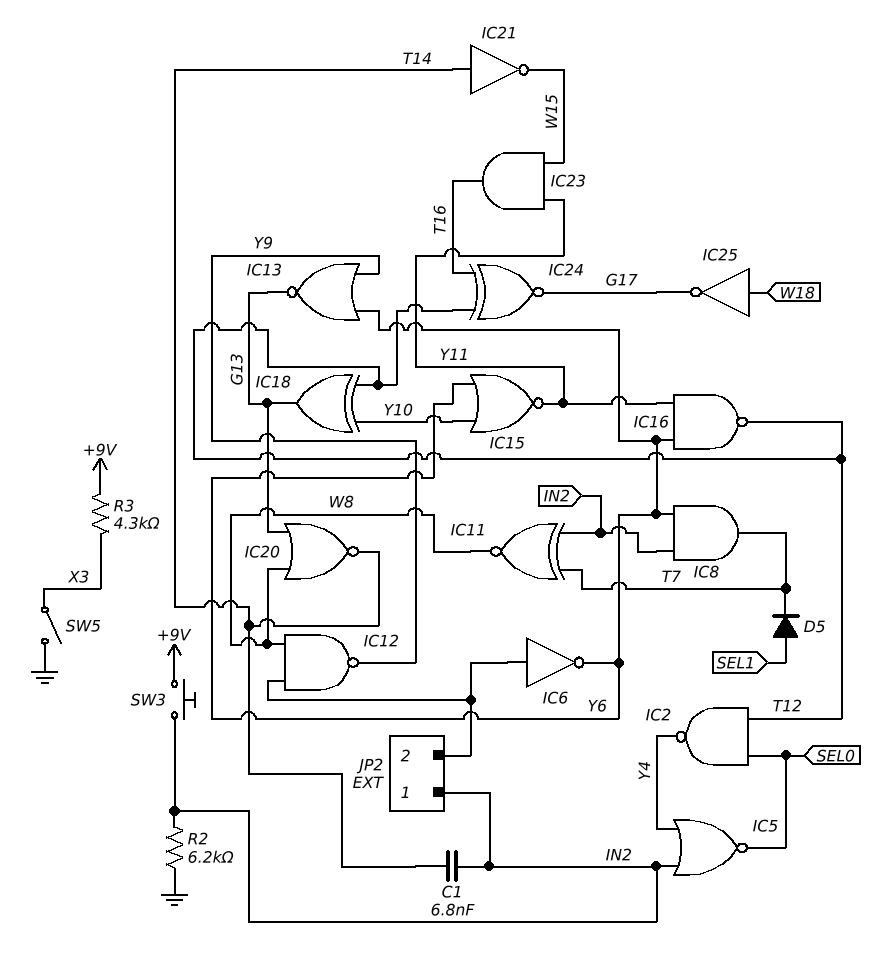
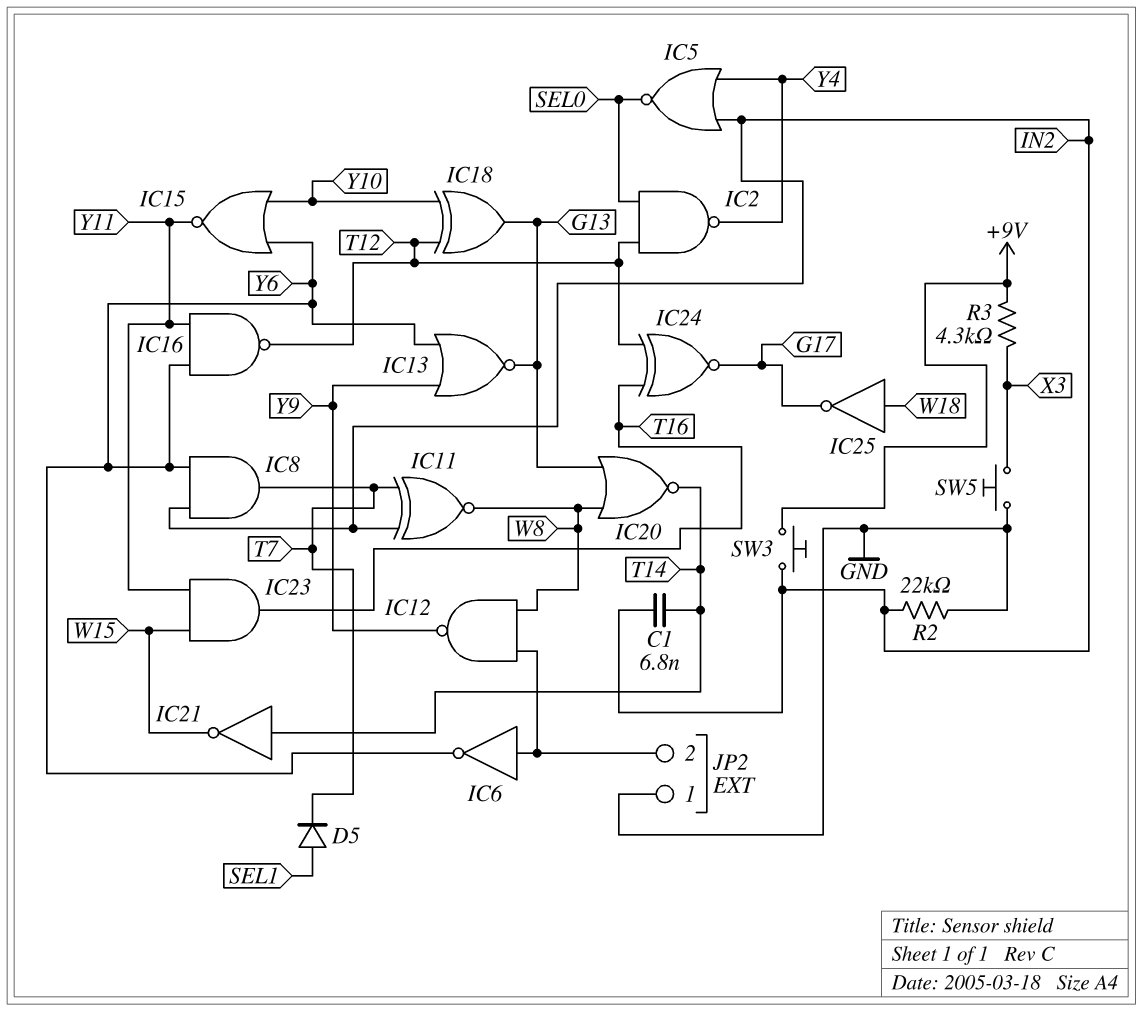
JP2 pin 1: IN2 -> GND
R2: 6.2k (GND, IN2) -> 22k (GND, IN2)
SW5: switch (GND, X3) -> button (GND, X3)

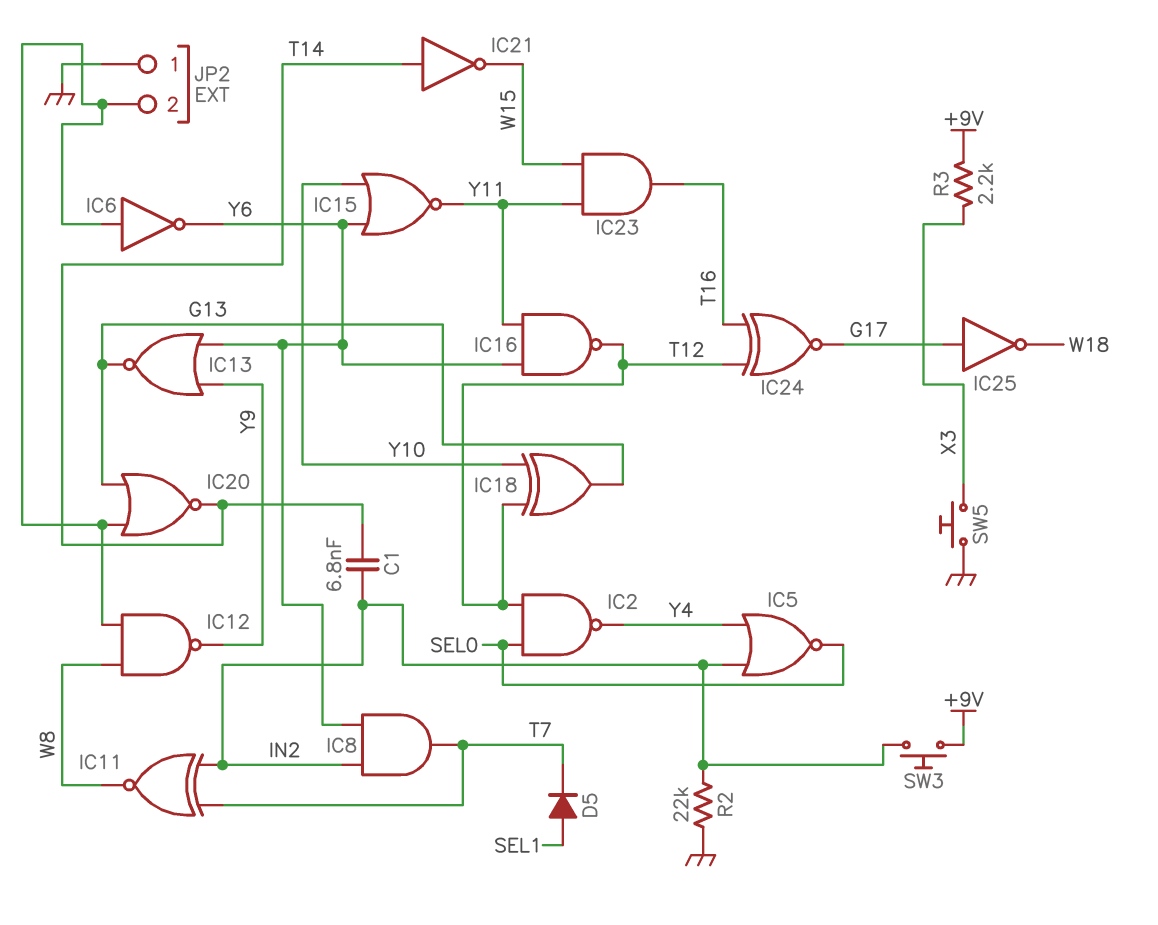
IC20: NOR (in G13, in W8, out T14) -> NOR (in G13, in JP2/2, out T14)
IC25: NOT (in W18, out G17) -> NOT (in G17, out W18)
R3: 4.3k (+9V, X3) -> 2.2k (+9V, X3)

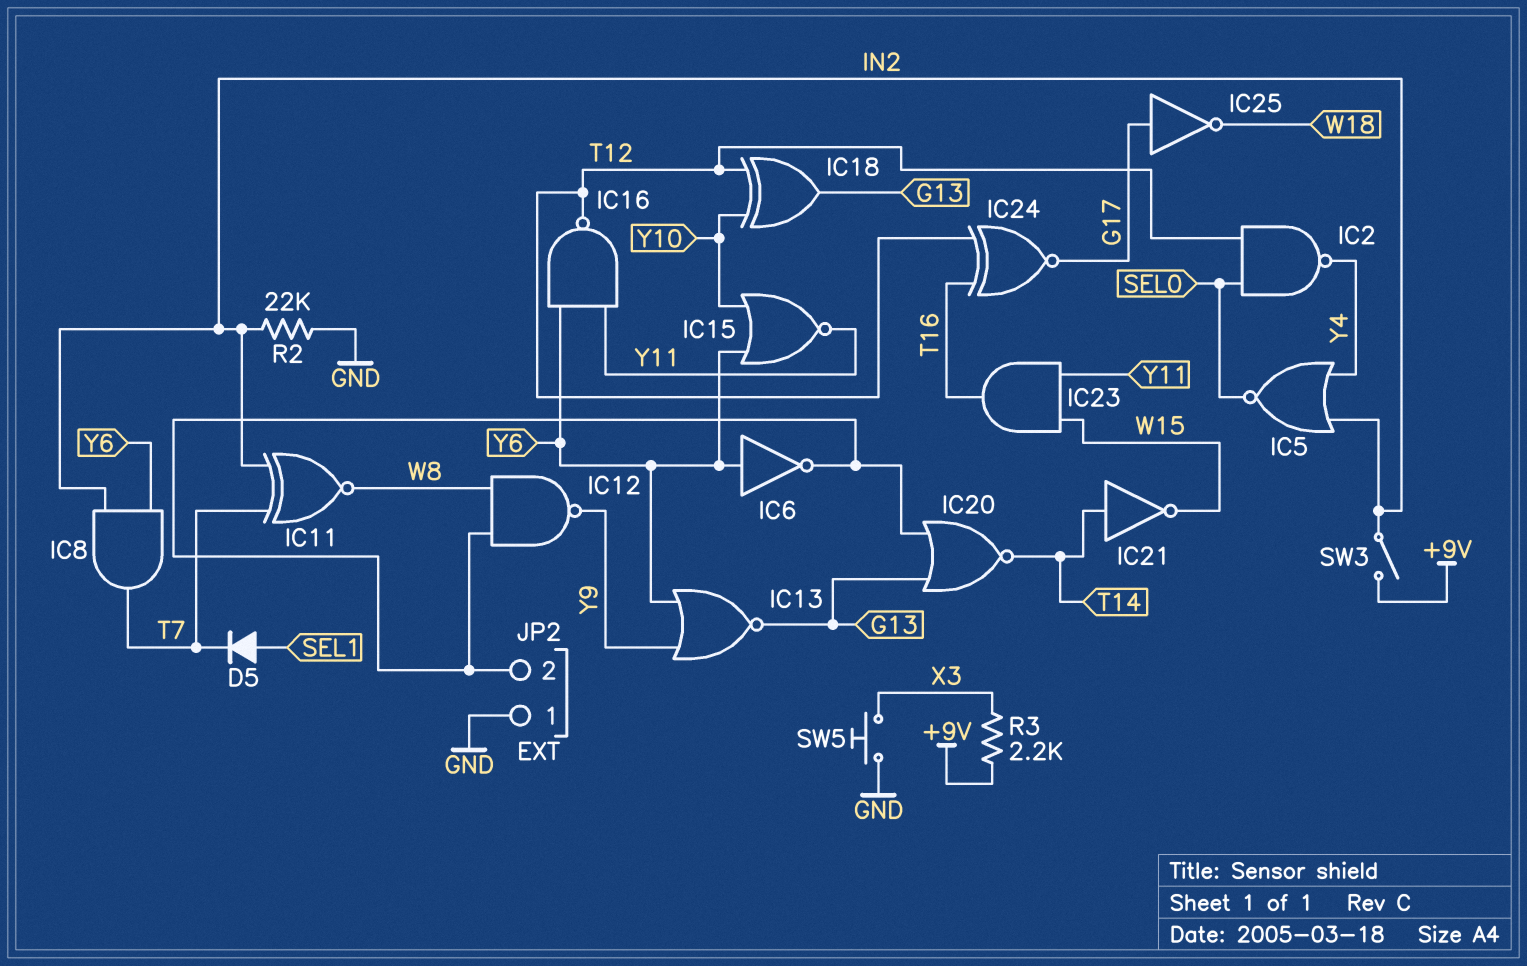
C1: 6.8nF (IN2, T14) -> none
IC6: NOT (in JP2/2, out Y6) -> NOT (in Y6, out JP2/2)
SW3: button (+9V, IN2) -> switch (+9V, IN2)

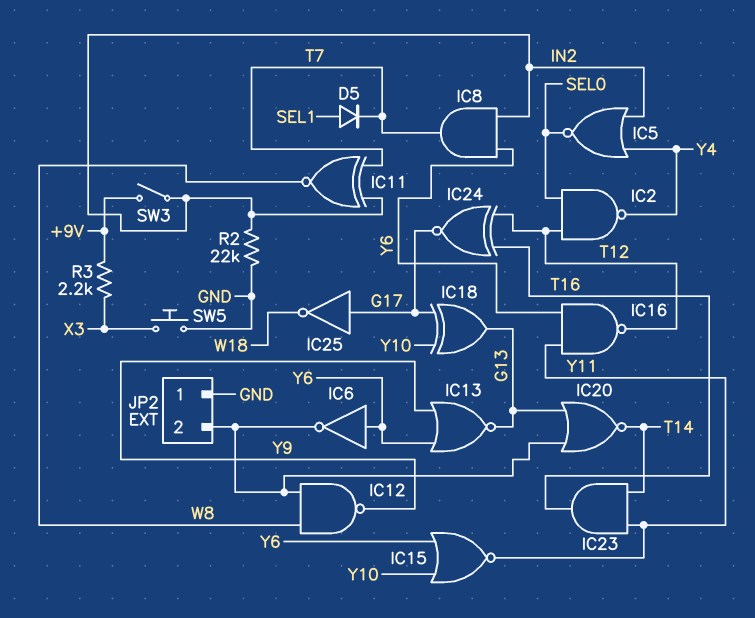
IC18: XOR (in T12, in Y10, out G13) -> XOR (in G17, in Y10, out G13)
IC21: NOT (in T14, out W15) -> none
IC23: AND (in W15, in Y11, out T16) -> AND (in T14, in Y11, out T16)

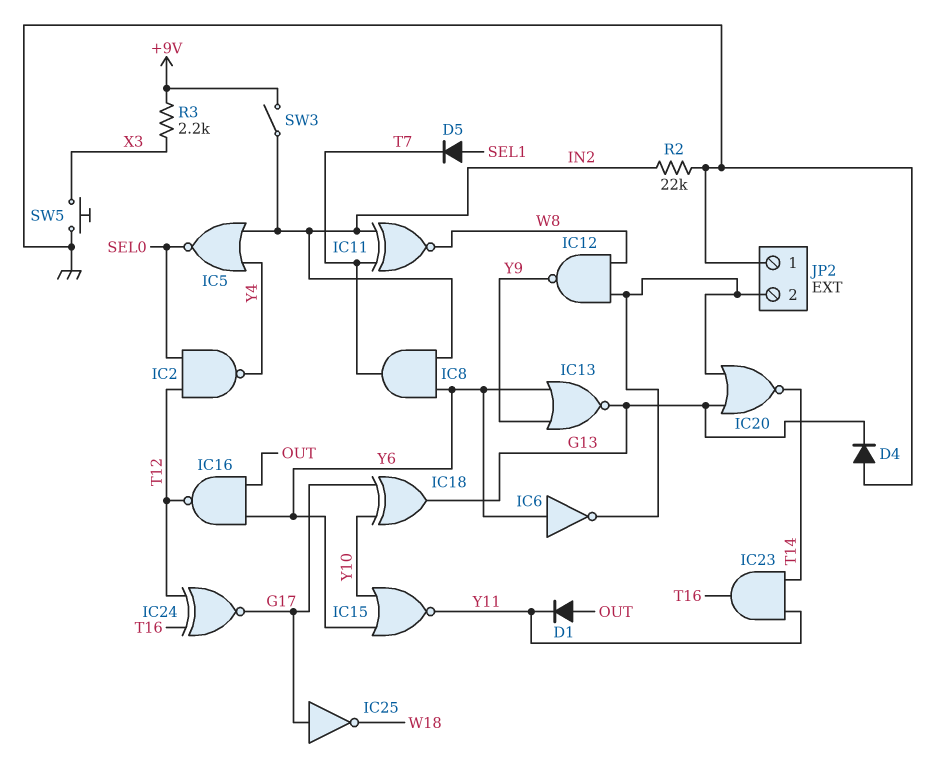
D1: none -> diode (A OUT, K Y11)
D4: none -> diode (A GND, K G13)
IC16: NAND (in Y6, in Y11, out T12) -> NAND (in OUT, in Y6, out T12)

